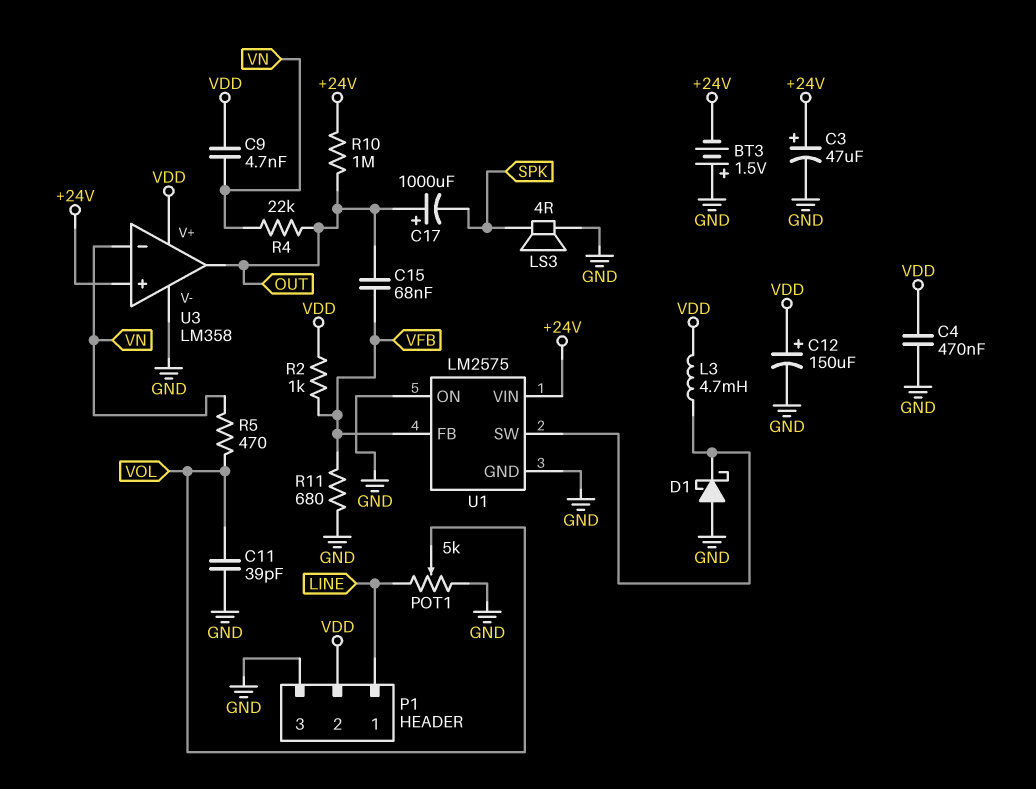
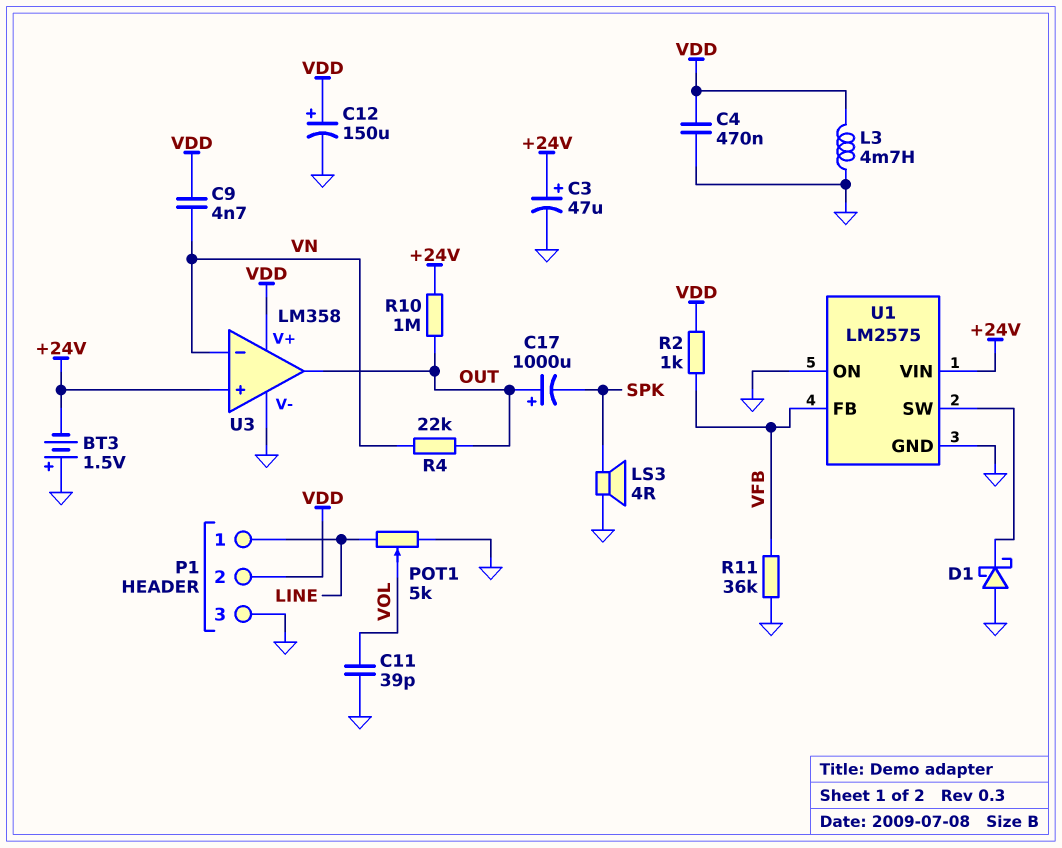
C15: 68nF (OUT, VFB) -> none
L3: 4.7mH (U1/SW, VDD) -> 4.7mH (GND, VDD)
R5: 470 (VN, VOL) -> none
R11: 680 (GND, VFB) -> 36k (GND, VFB)

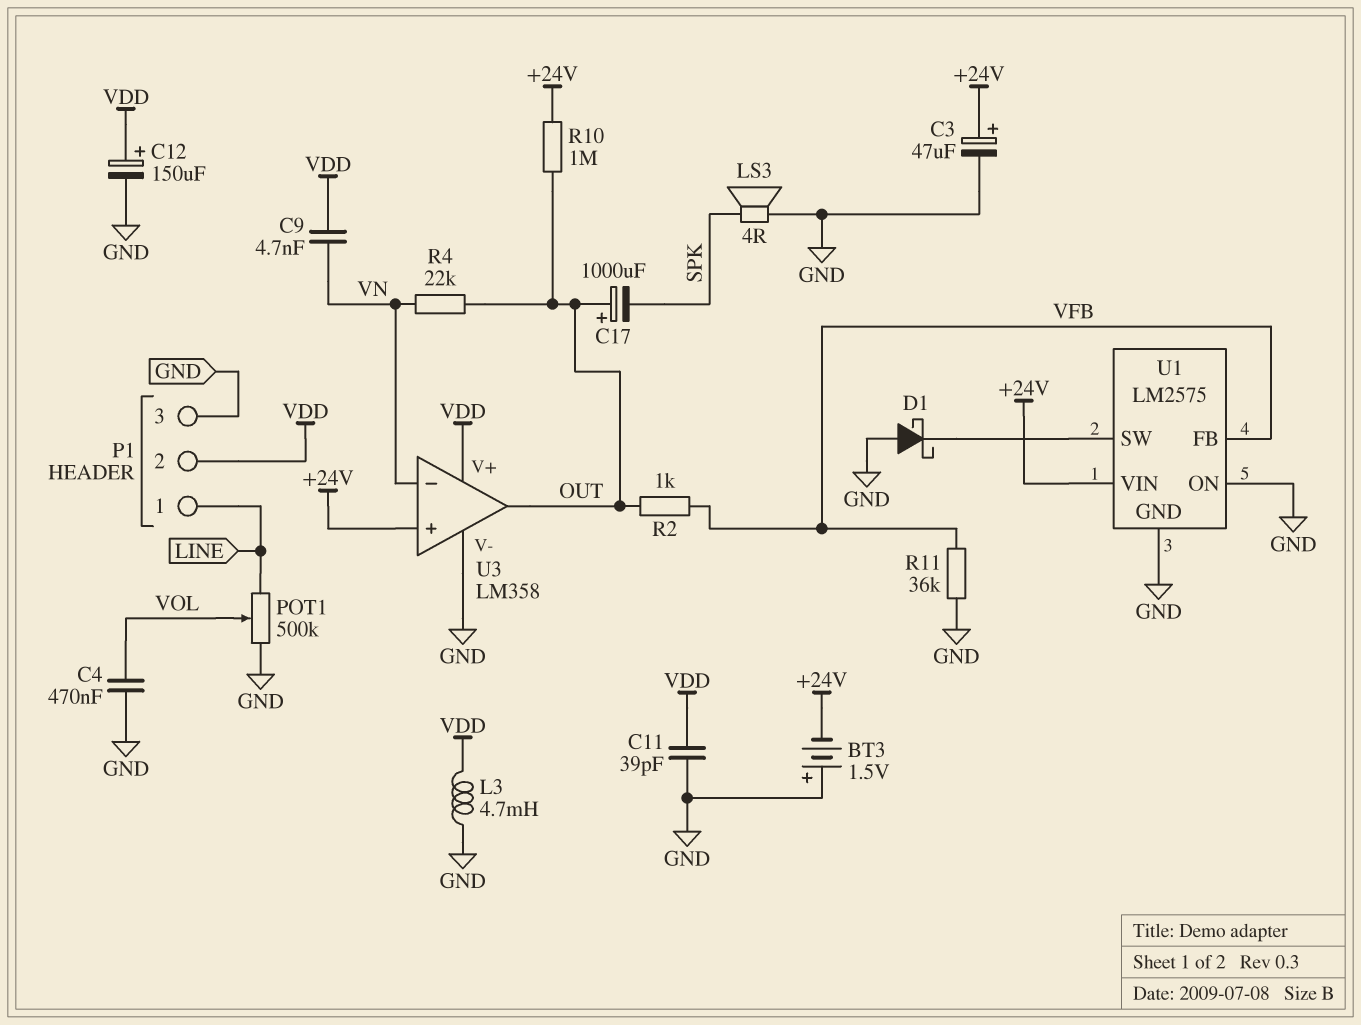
C4: 470nF (GND, VDD) -> 470nF (GND, VOL)
C11: 39pF (GND, VOL) -> 39pF (GND, VDD)
POT1: 5k (GND, LINE, wiper VOL) -> 500k (GND, LINE, wiper VOL)
R2: 1k (VDD, VFB) -> 1k (OUT, VFB)

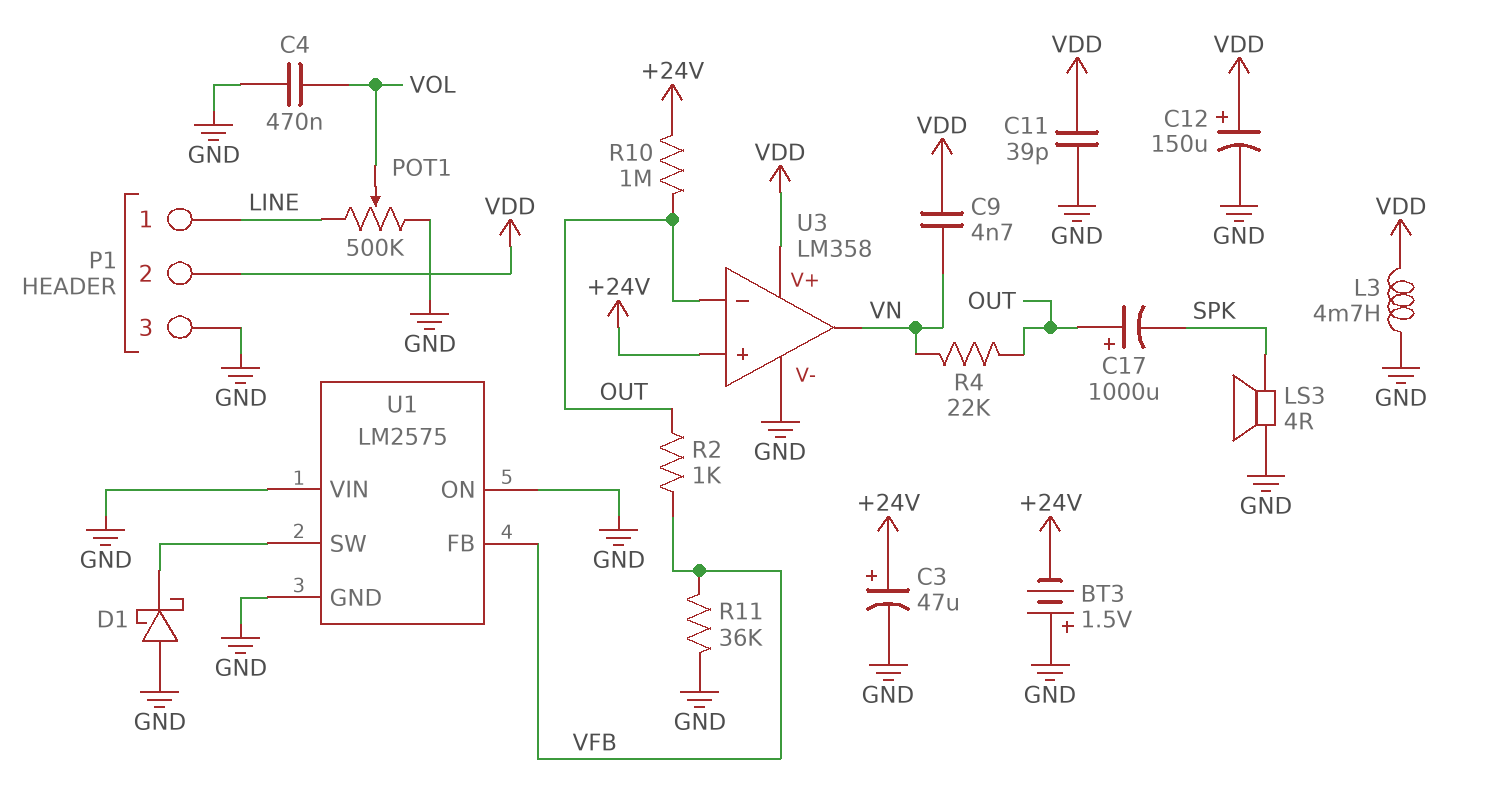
U1 pin VIN: +24V -> GND
U3 pin in-: VN -> OUT
U3 pin out: OUT -> VN

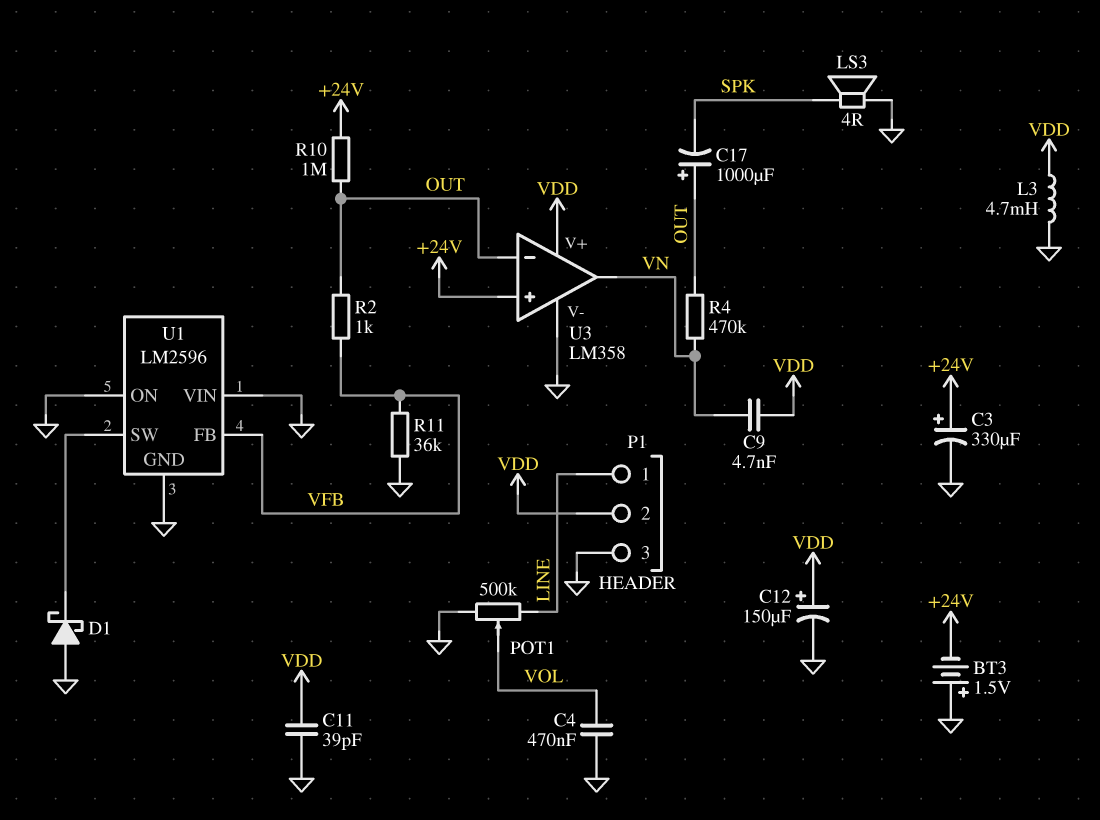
C3: 47uF (plus +24V, minus GND) -> 330uF (plus +24V, minus GND)
R4: 22k (OUT, VN) -> 470k (OUT, VN)
U1: LM2575 -> LM2596

